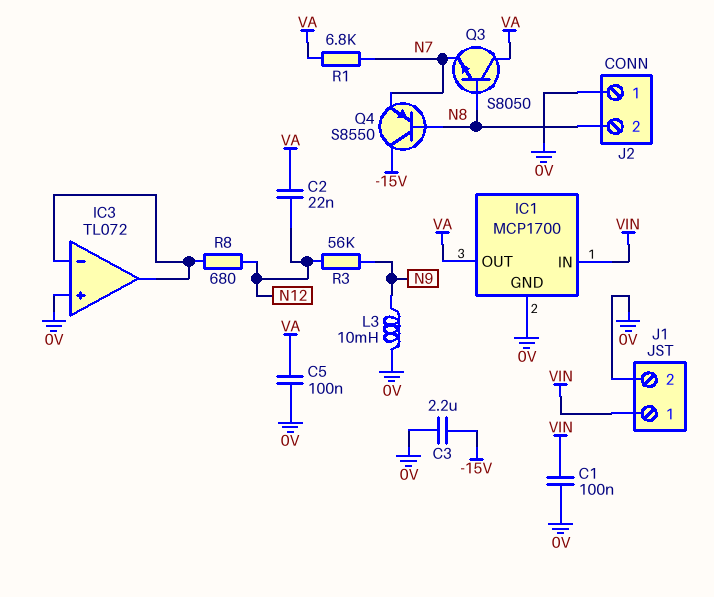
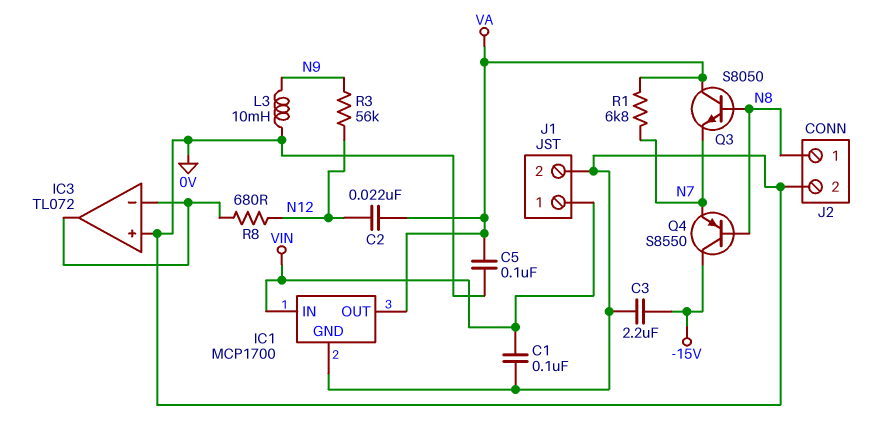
J2 pin 1: 0V -> N8
J2 pin 2: N8 -> 0V

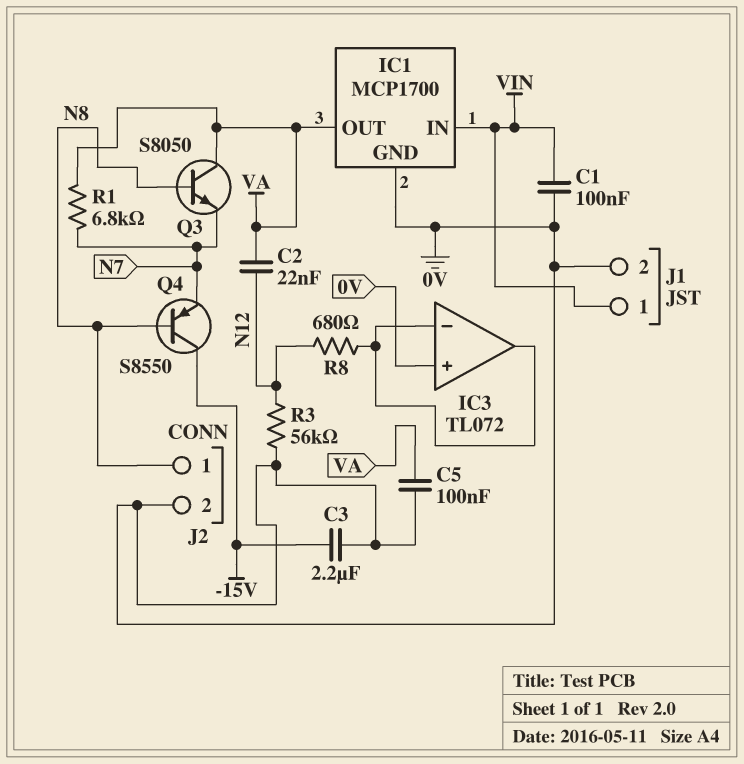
L3: 10mH (0V, N9) -> none
R3: 56k (N9, N12) -> 56k (0V, N12)

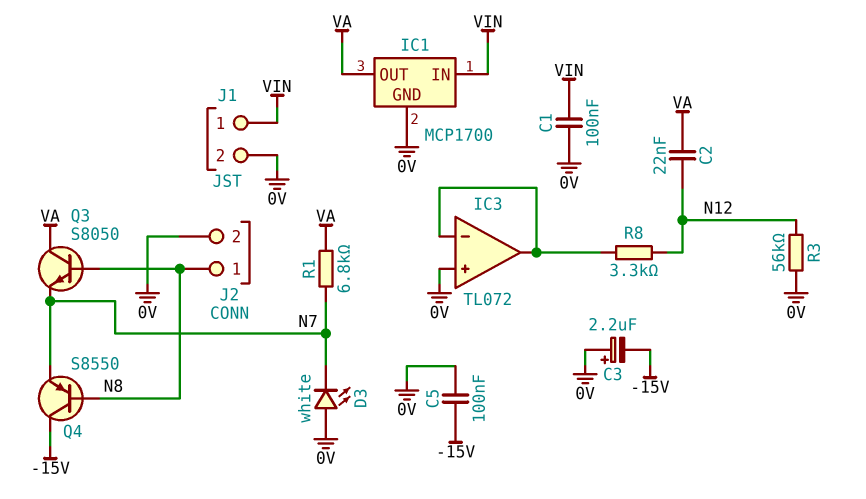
C3: 2.2uF (-15V, 0V) -> 2.2uF (plus 0V, minus -15V)
C5: 100nF (0V, VA) -> 100nF (-15V, 0V)
D3: none -> LED white (A 0V, K N7)
R8: 680 (IC3/in-, N12) -> 3.3k (IC3/in-, N12)

